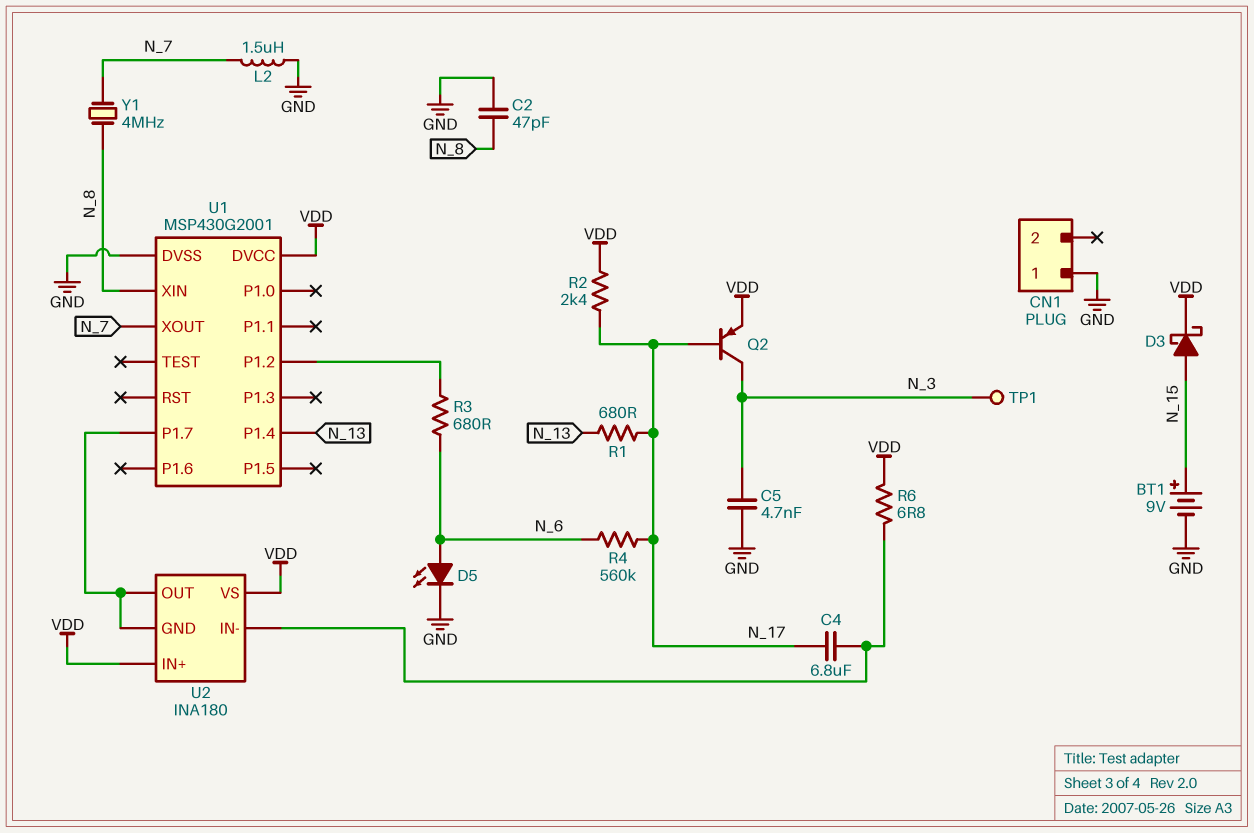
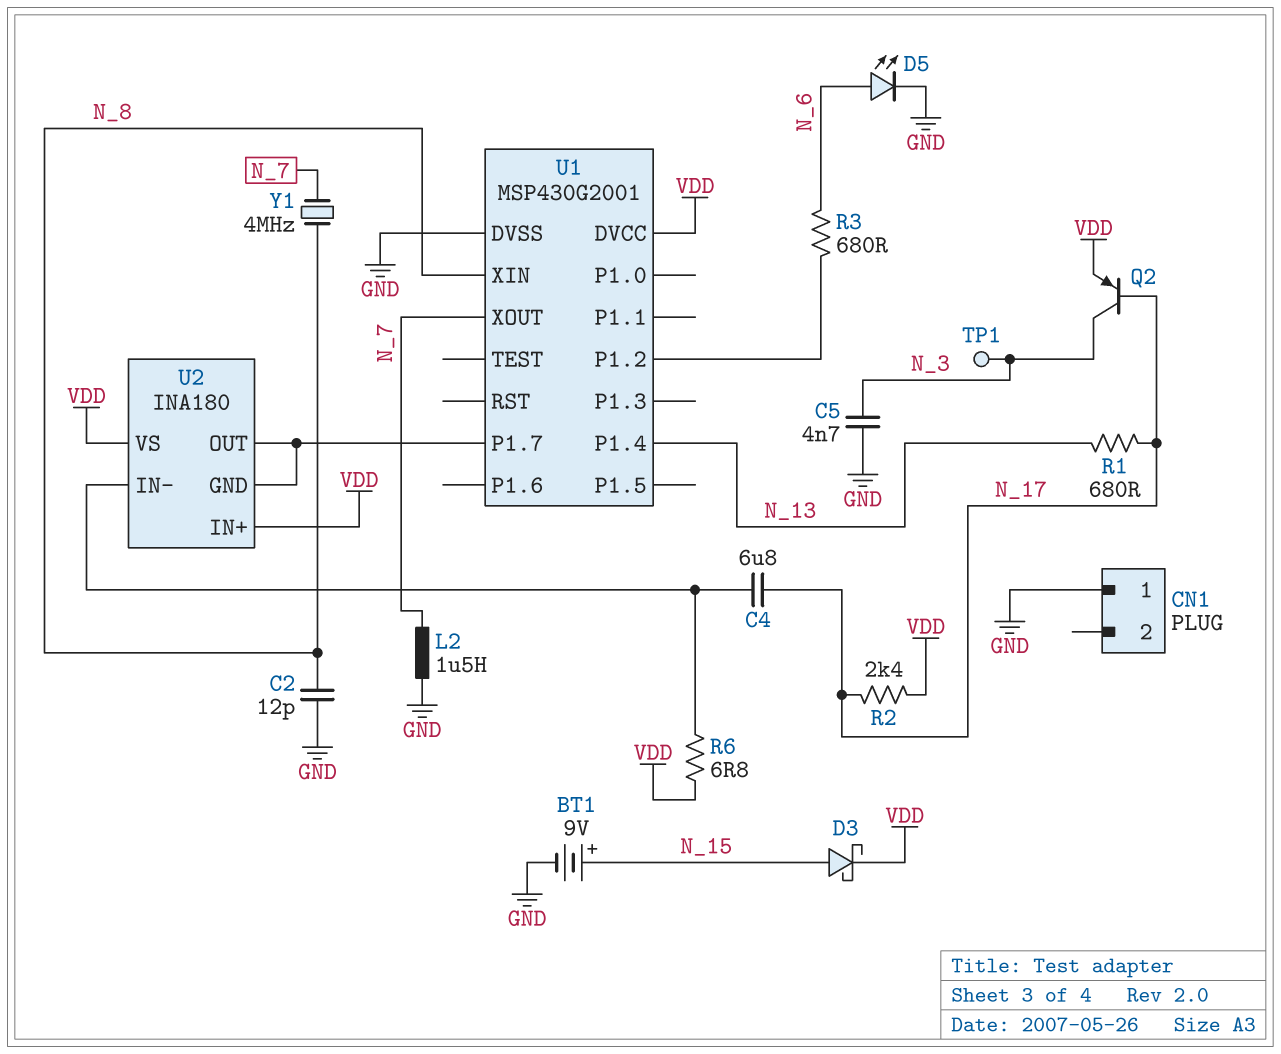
C2: 47pF (GND, N_8) -> 12pF (GND, N_8)
R4: 560k (N_6, N_17) -> none

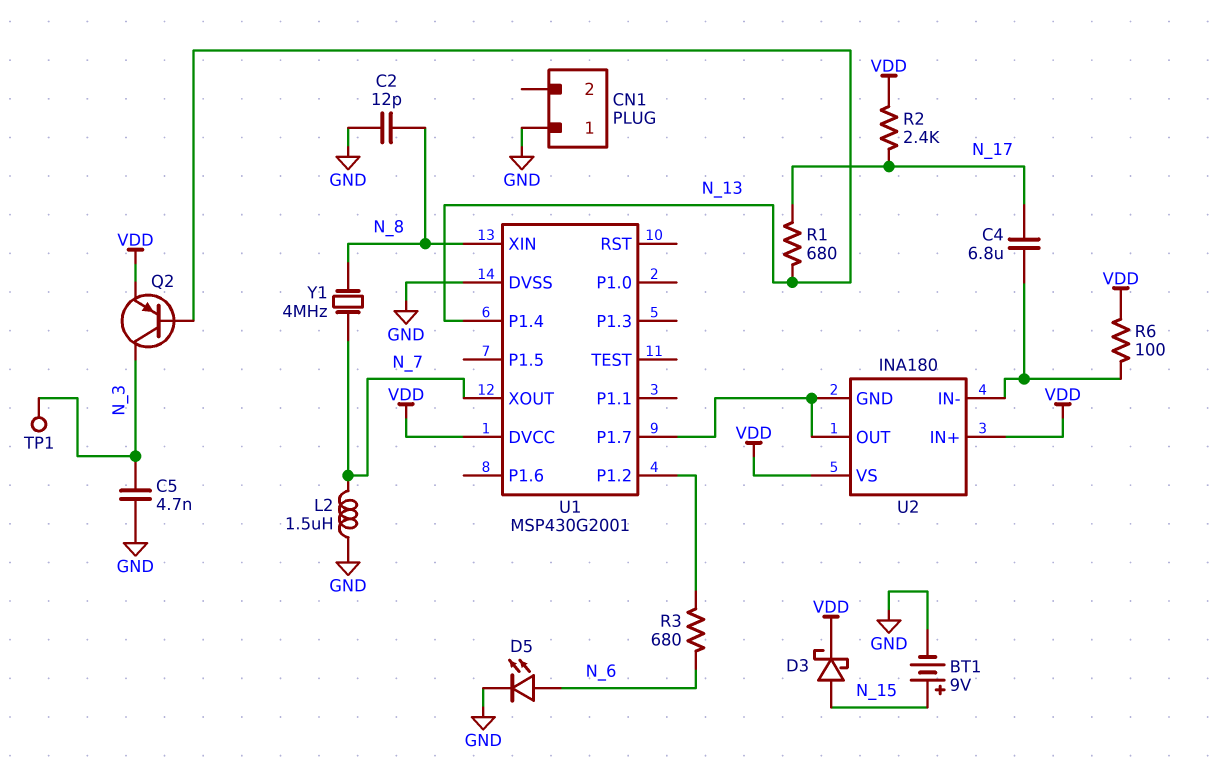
Q2: PNP (B N_17, C N_3, E VDD) -> PNP (B N_13, C N_3, E VDD)
R6: 6.8 (U2/IN-, VDD) -> 100 (U2/IN-, VDD)

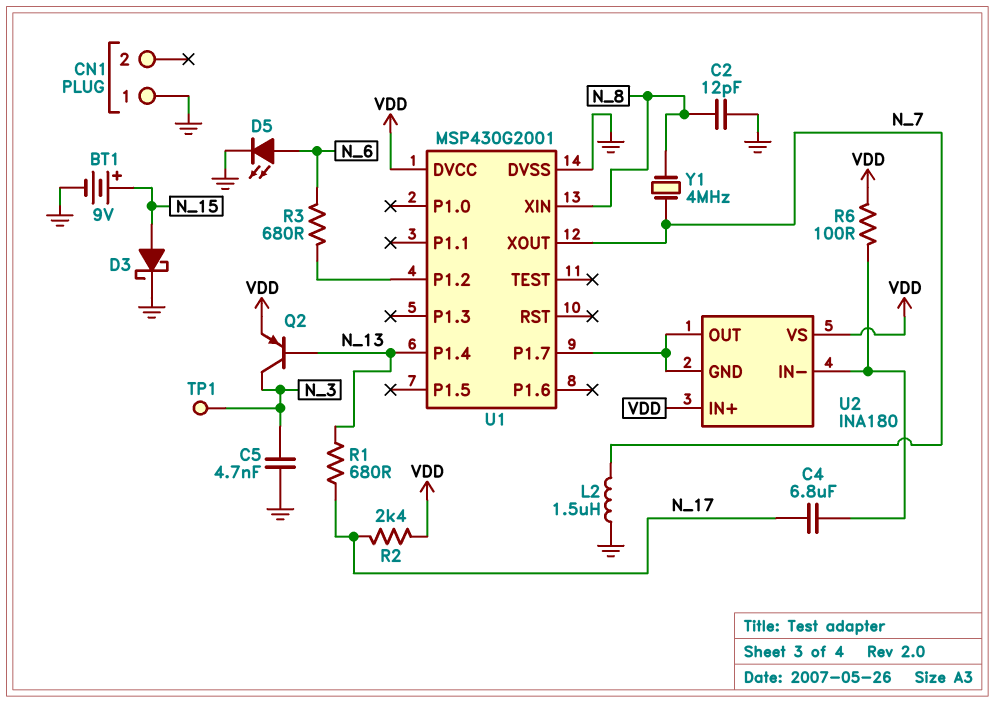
D3: schottky (A N_15, K VDD) -> schottky (A N_15, K GND)

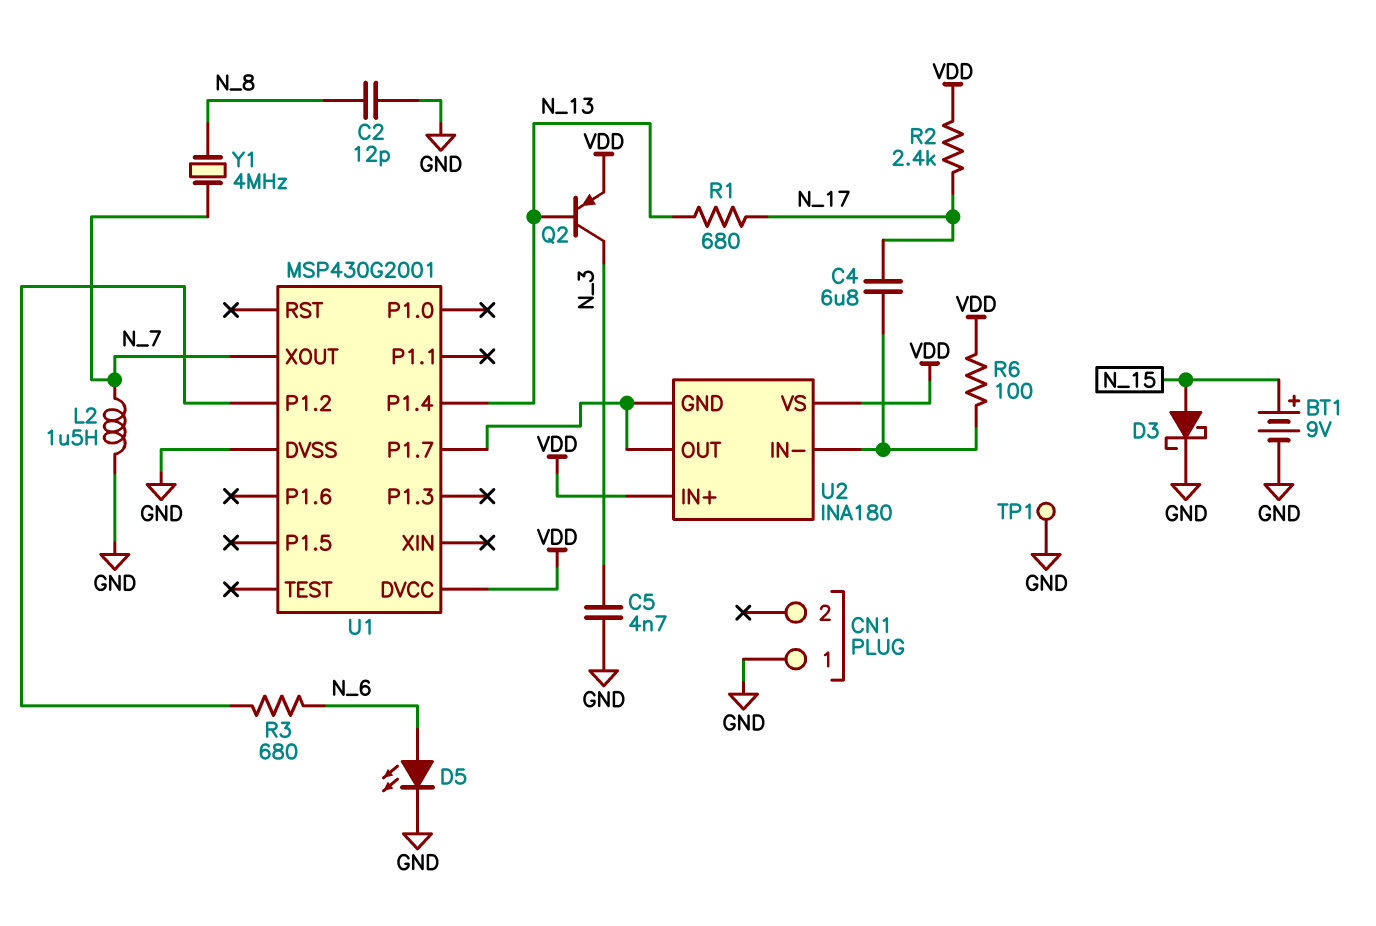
TP1: test point (N_3) -> test point (GND)
U1 pin XIN: N_8 -> none

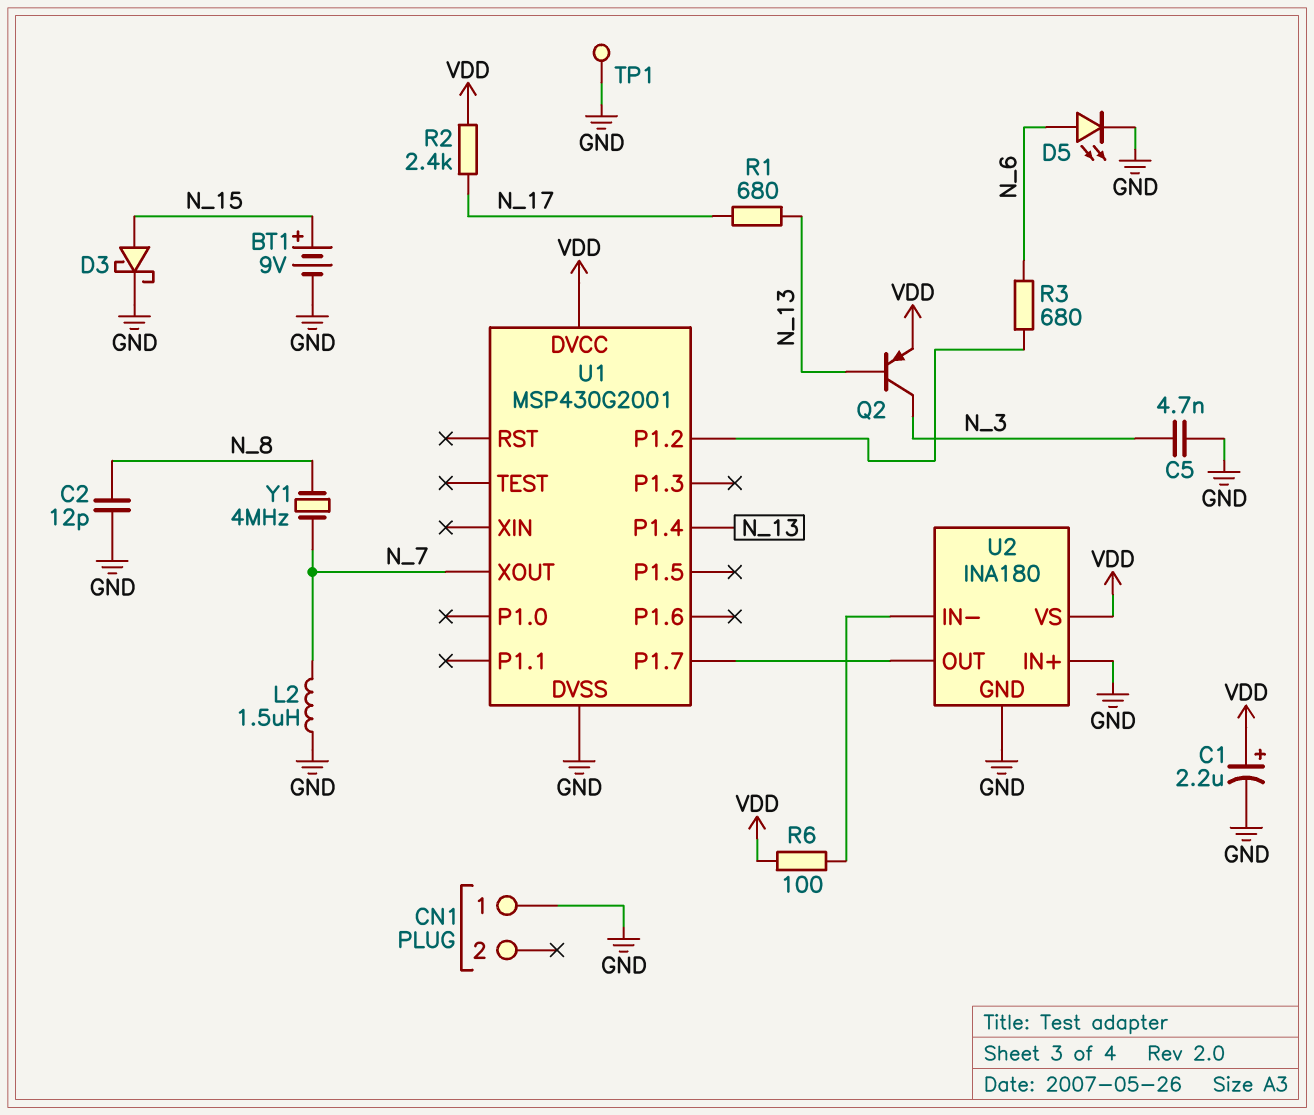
C1: none -> 2.2uF (plus VDD, minus GND)
C4: 6.8uF (N_17, U2/IN-) -> none
U2 pin GND: U1/P1.7 -> GND
U2 pin IN+: VDD -> GND

